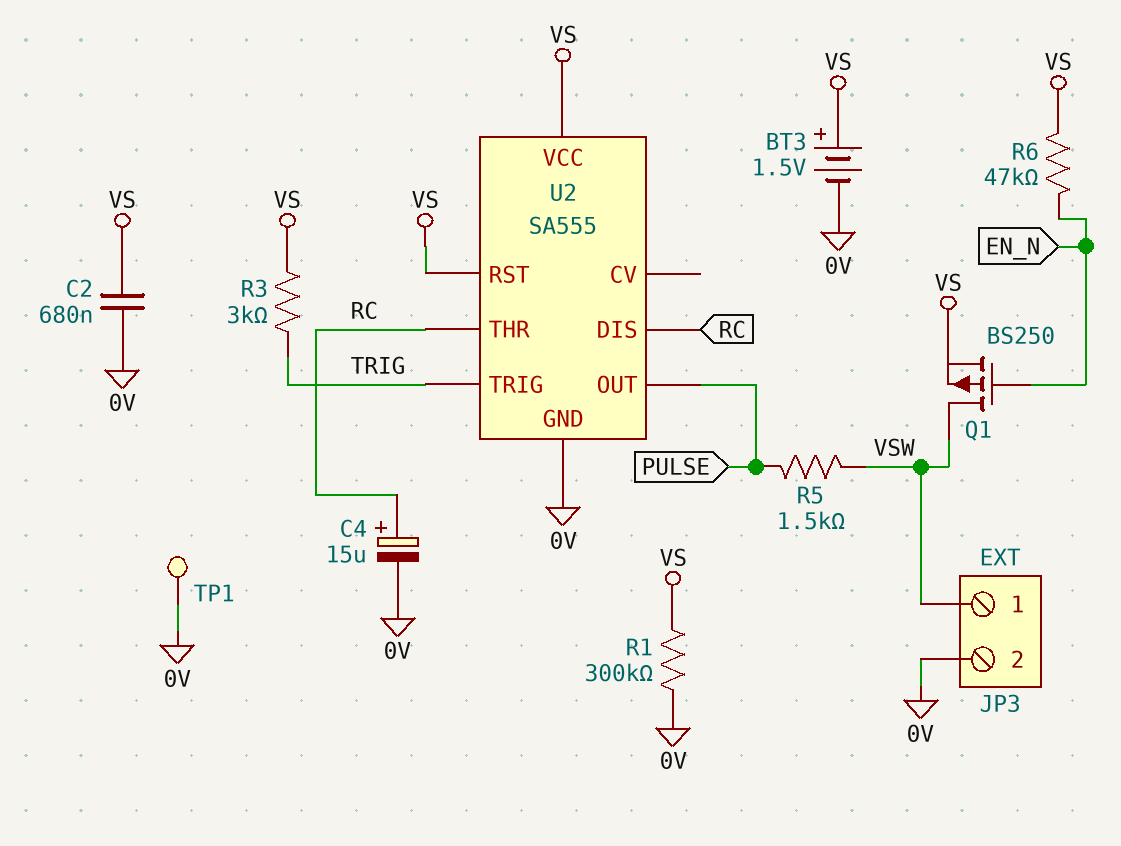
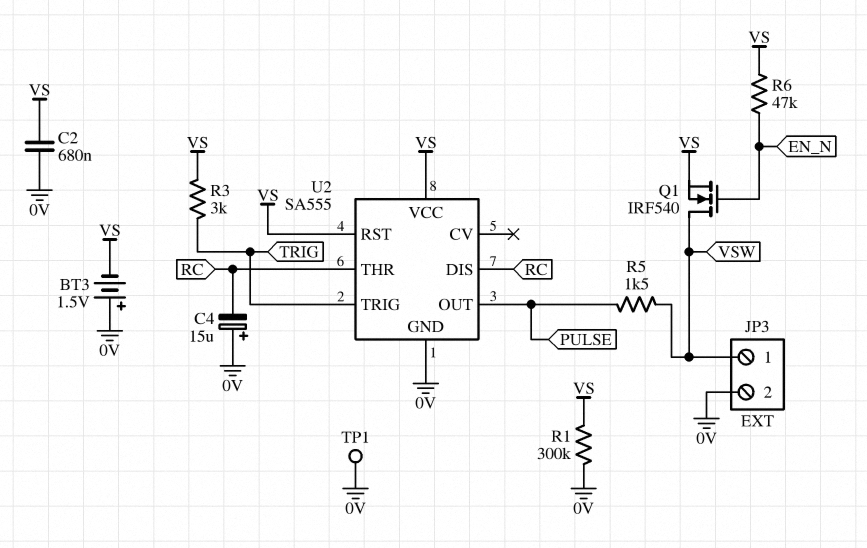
BT3: 1.5V (plus VS, minus 0V) -> 1.5V (plus 0V, minus VS)
C4: 15uF (plus RC, minus 0V) -> 15uF (plus 0V, minus RC)
Q1: PMOS BS250 (G EN_N, D VSW, S VS) -> NMOS IRF540 (G EN_N, D VSW, S VS)

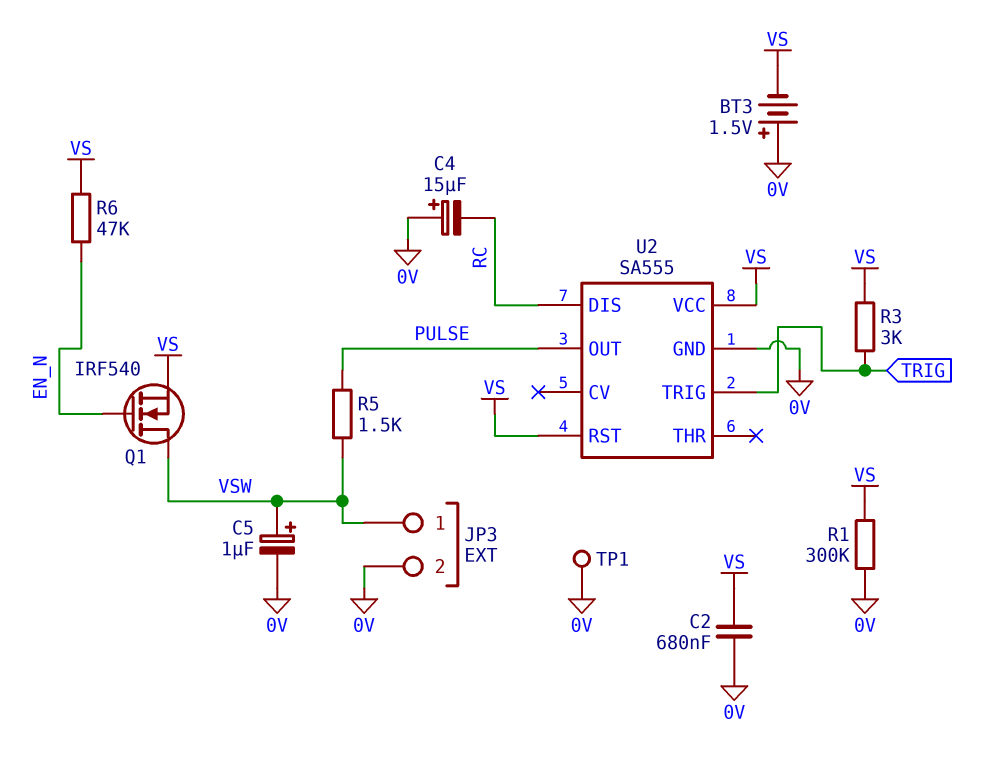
C5: none -> 1uF (plus VSW, minus 0V)
U2 pin THR: RC -> none

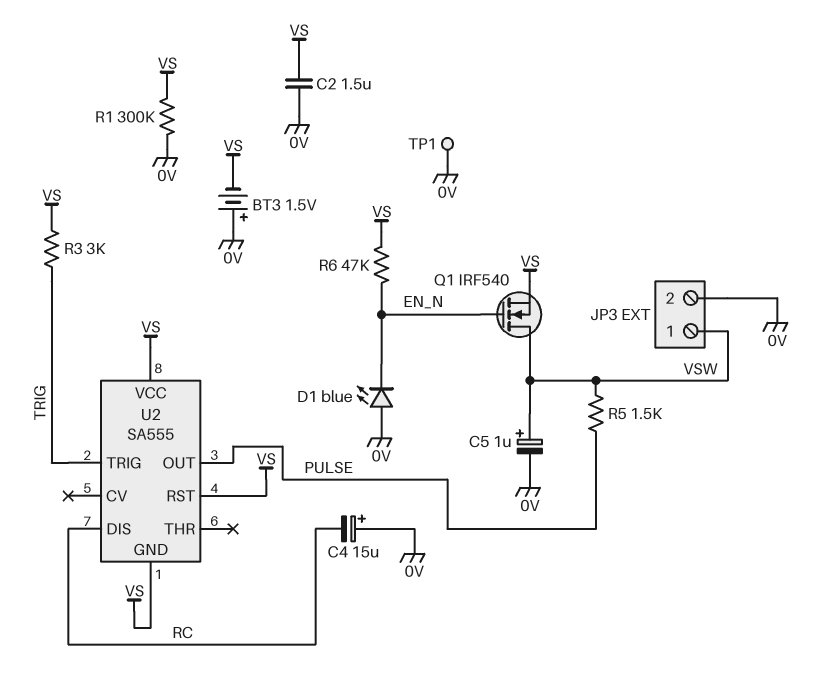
C2: 680nF (0V, VS) -> 1.5uF (0V, VS)
D1: none -> LED blue (A 0V, K EN_N)
U2 pin GND: 0V -> VS

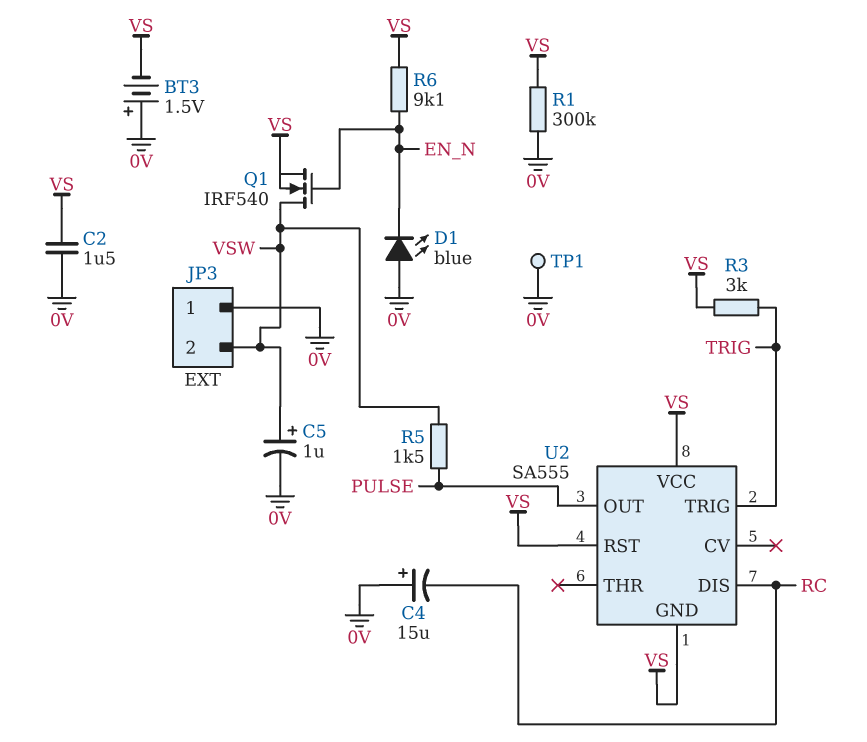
JP3 pin 1: VSW -> 0V
JP3 pin 2: 0V -> VSW
R6: 47k (EN_N, VS) -> 9.1k (EN_N, VS)

